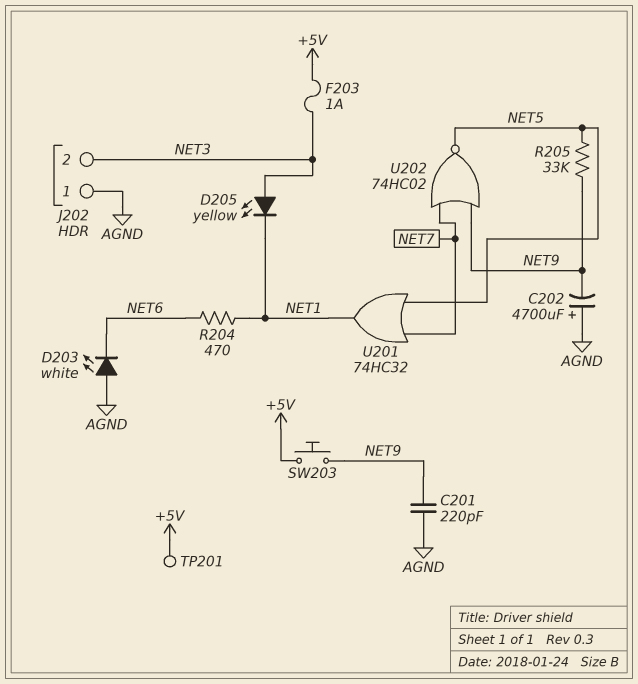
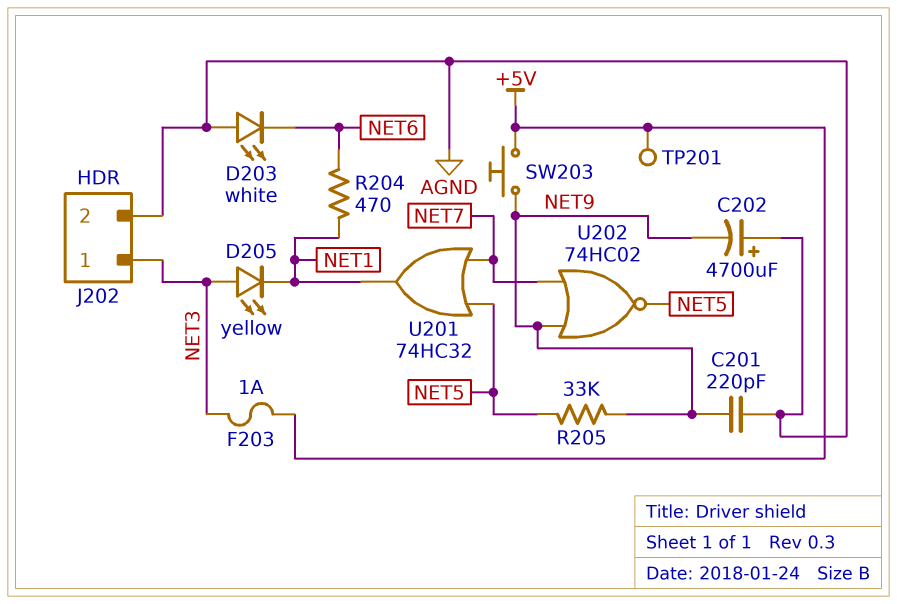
J202 pin 1: AGND -> NET3
J202 pin 2: NET3 -> AGND

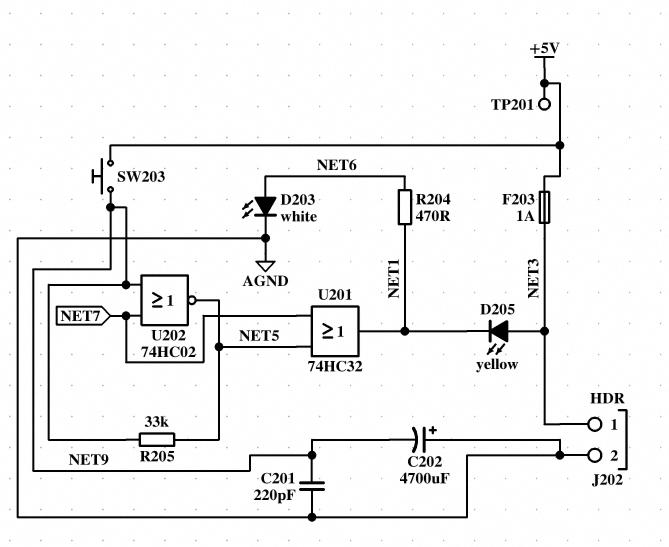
D203: LED white (A AGND, K NET6) -> LED white (A NET6, K AGND)

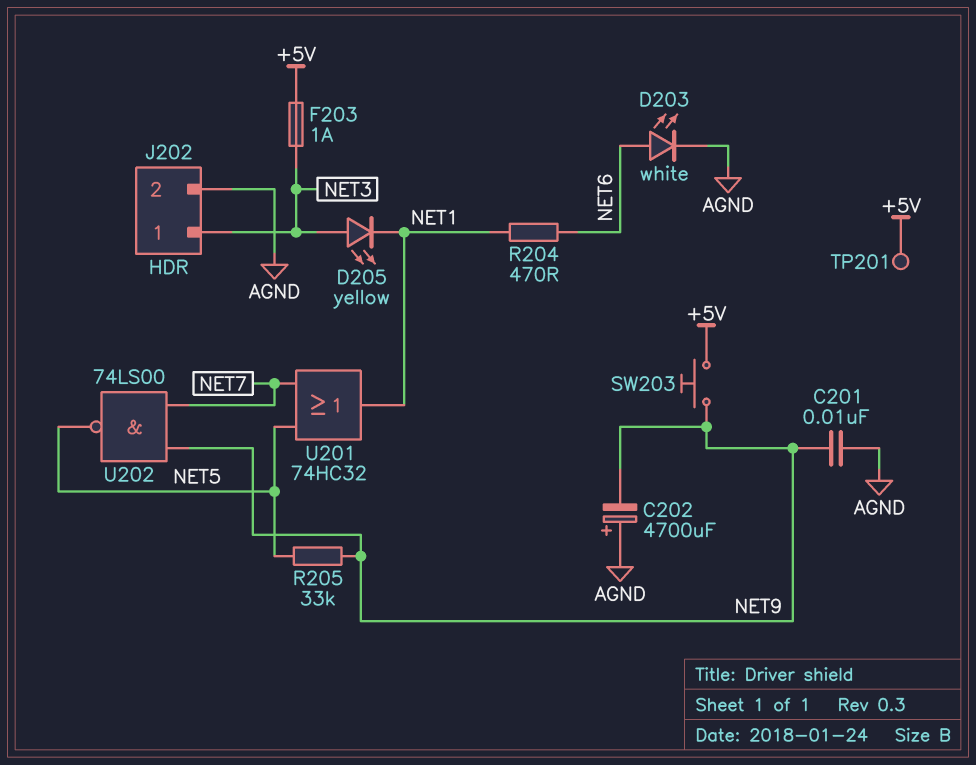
C201: 220pF (AGND, NET9) -> 10nF (AGND, NET9)
U202: NOR 74HC02 (in NET7, in NET9, out NET5) -> NAND 74LS00 (in NET7, in NET9, out NET5)

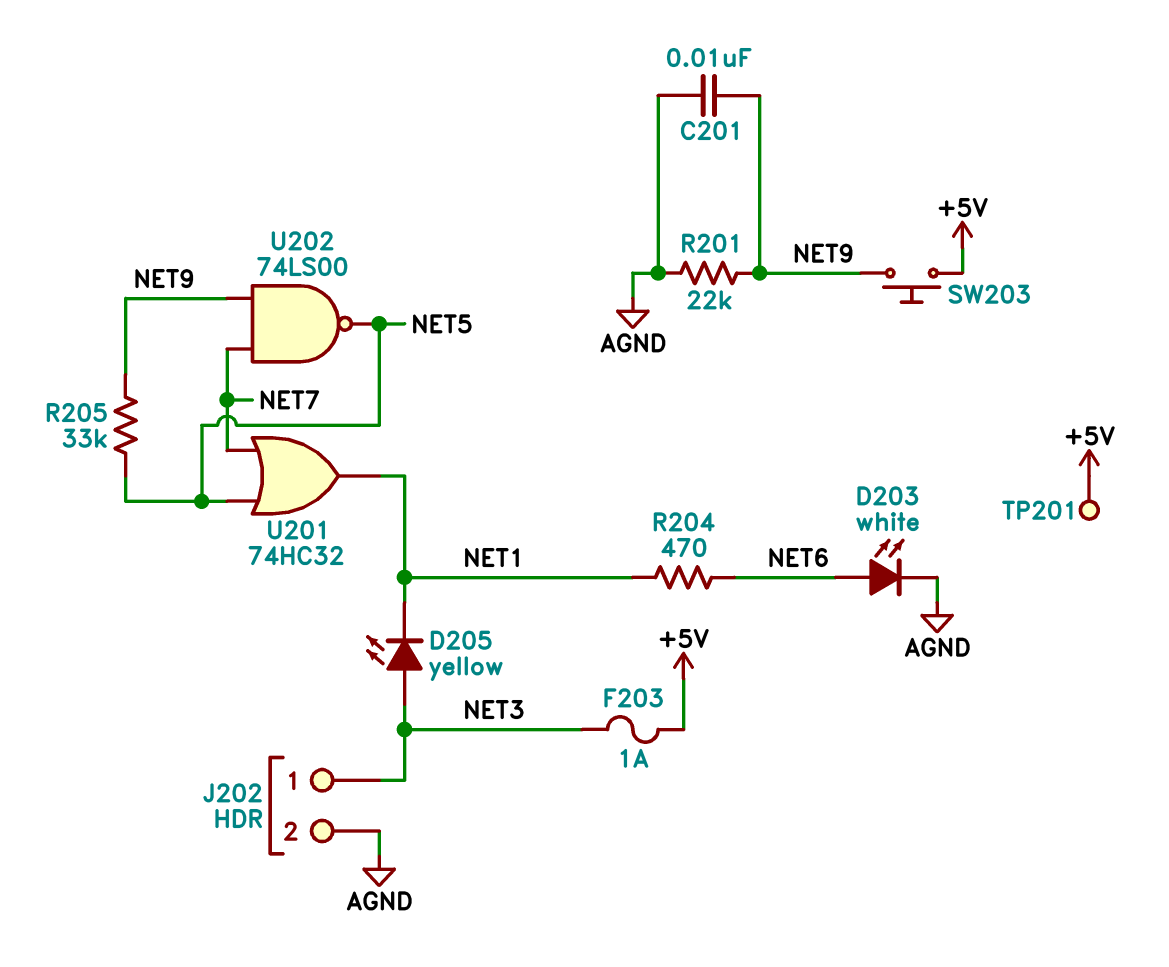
C202: 4700uF (plus AGND, minus NET9) -> none
R201: none -> 22k (AGND, NET9)

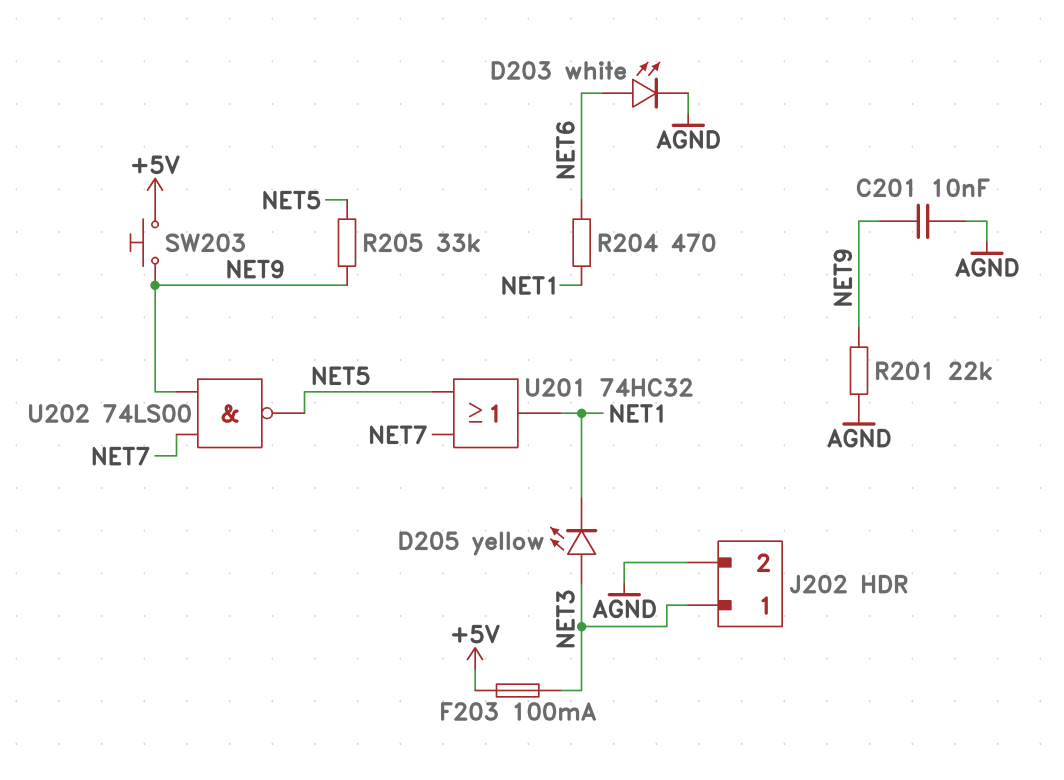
F203: 1A (+5V, NET3) -> 100mA (+5V, NET3)
TP201: test point (+5V) -> none

